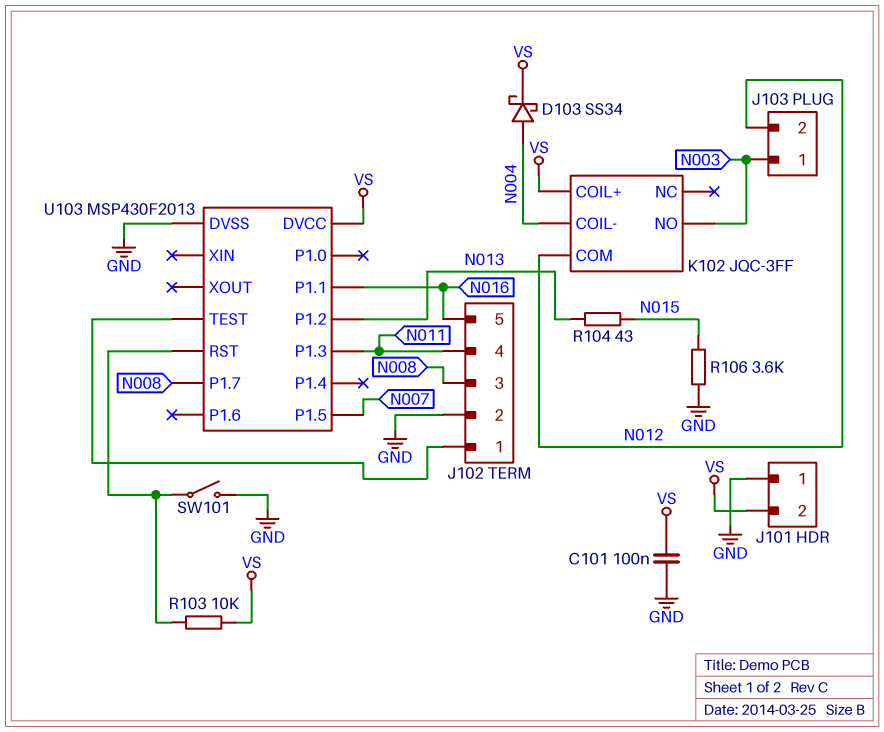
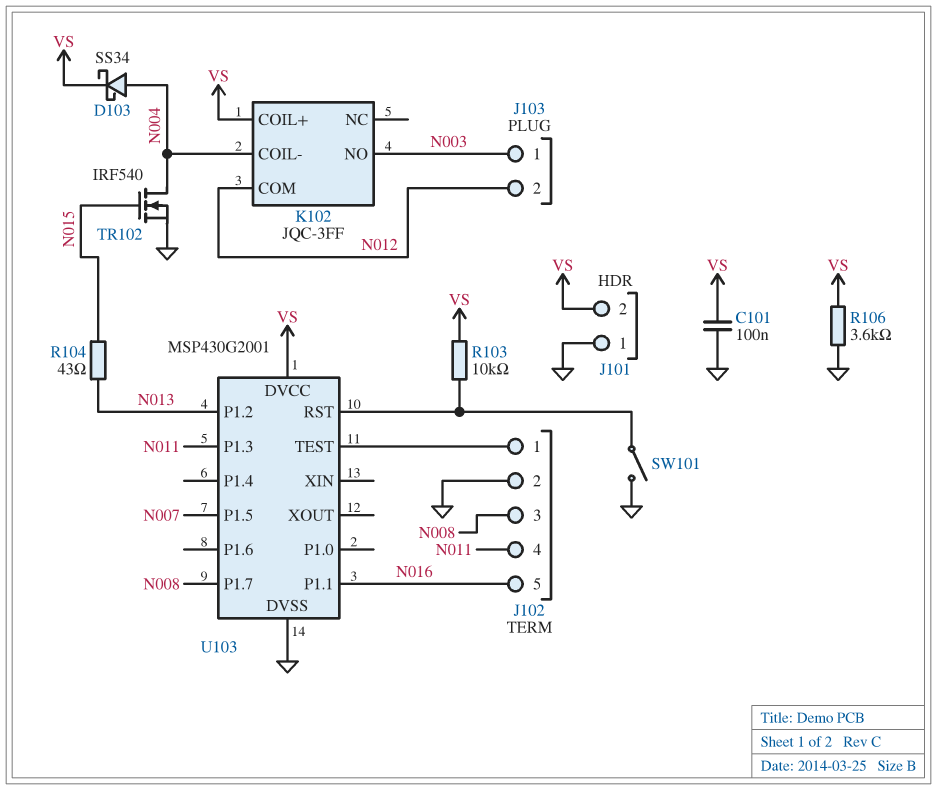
R106: 3.6k (GND, N015) -> 3.6k (GND, VS)
TR102: none -> NMOS IRF540 (G N015, D N004, S GND)
U103: MSP430F2013 -> MSP430G2001

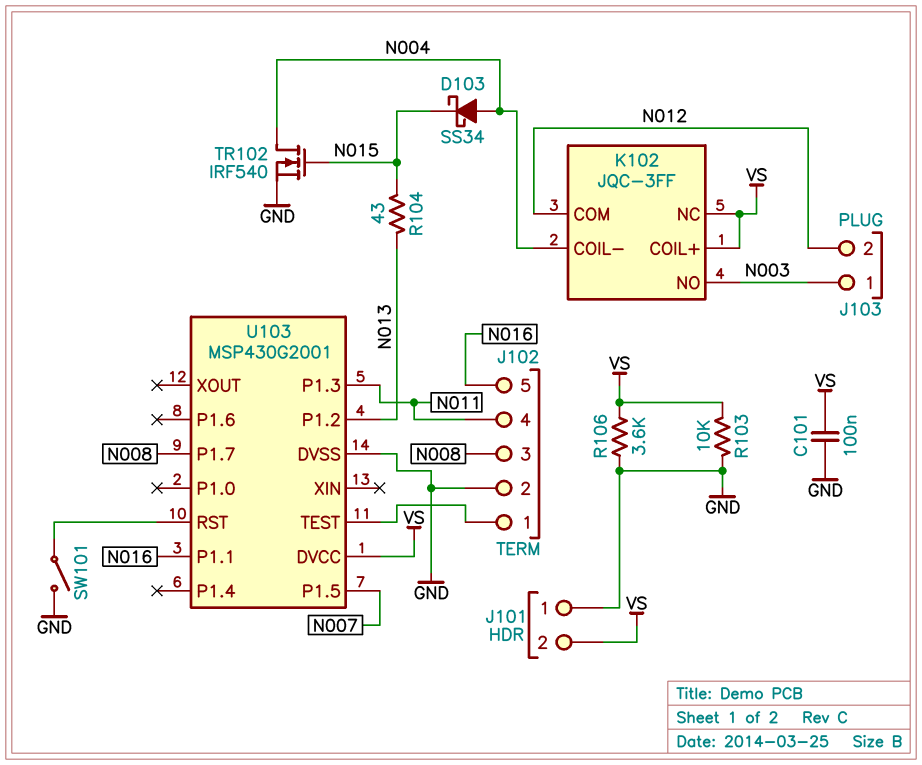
D103: schottky SS34 (A N004, K VS) -> schottky SS34 (A N004, K N015)
K102 pin NC: none -> VS
R103: 10k (U103/RST, VS) -> 10k (GND, VS)

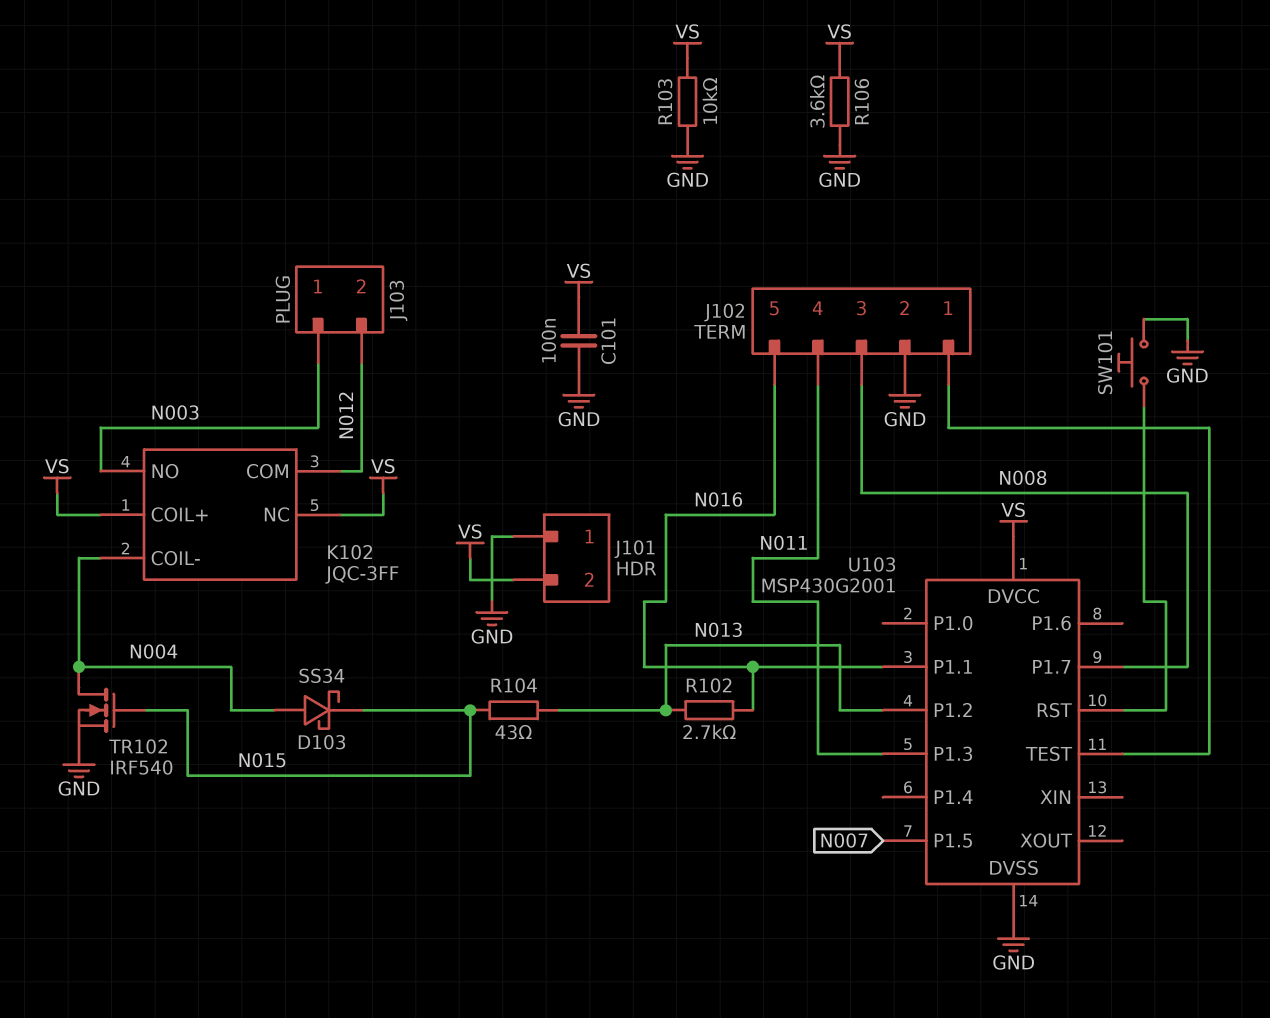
R102: none -> 2.7k (N013, N016)
SW101: switch (GND, U103/RST) -> button (GND, U103/RST)

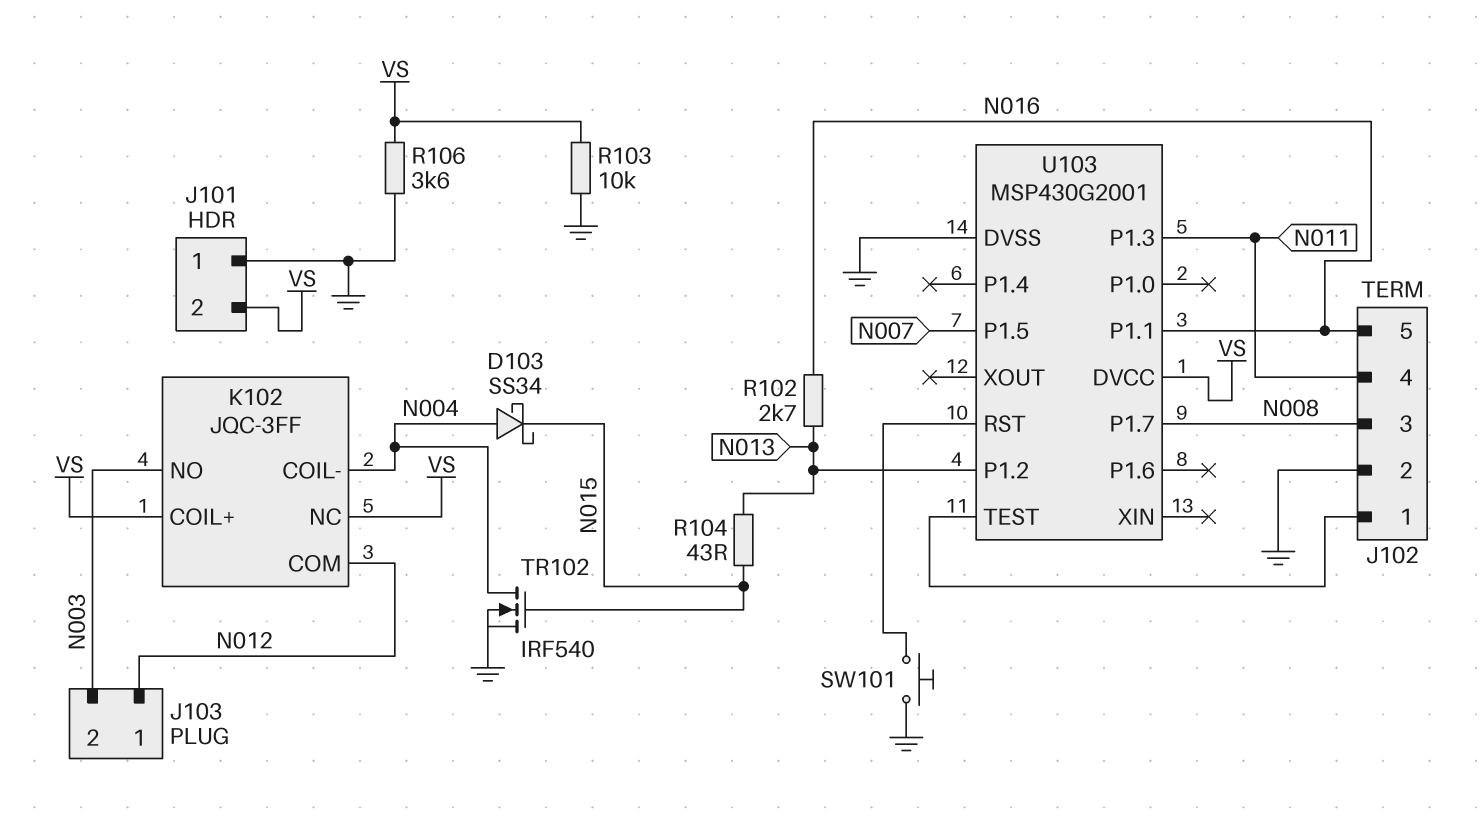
C101: 100nF (GND, VS) -> none
J103 pin 1: N003 -> N012
J103 pin 2: N012 -> N003

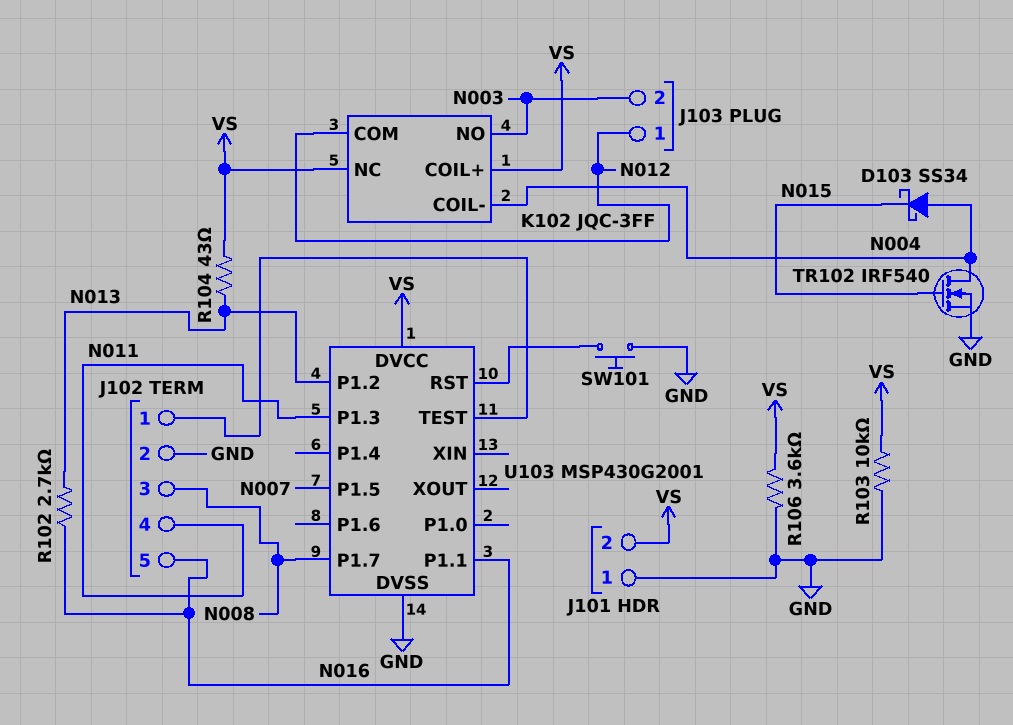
R104: 43 (N013, N015) -> 43 (N013, VS)

